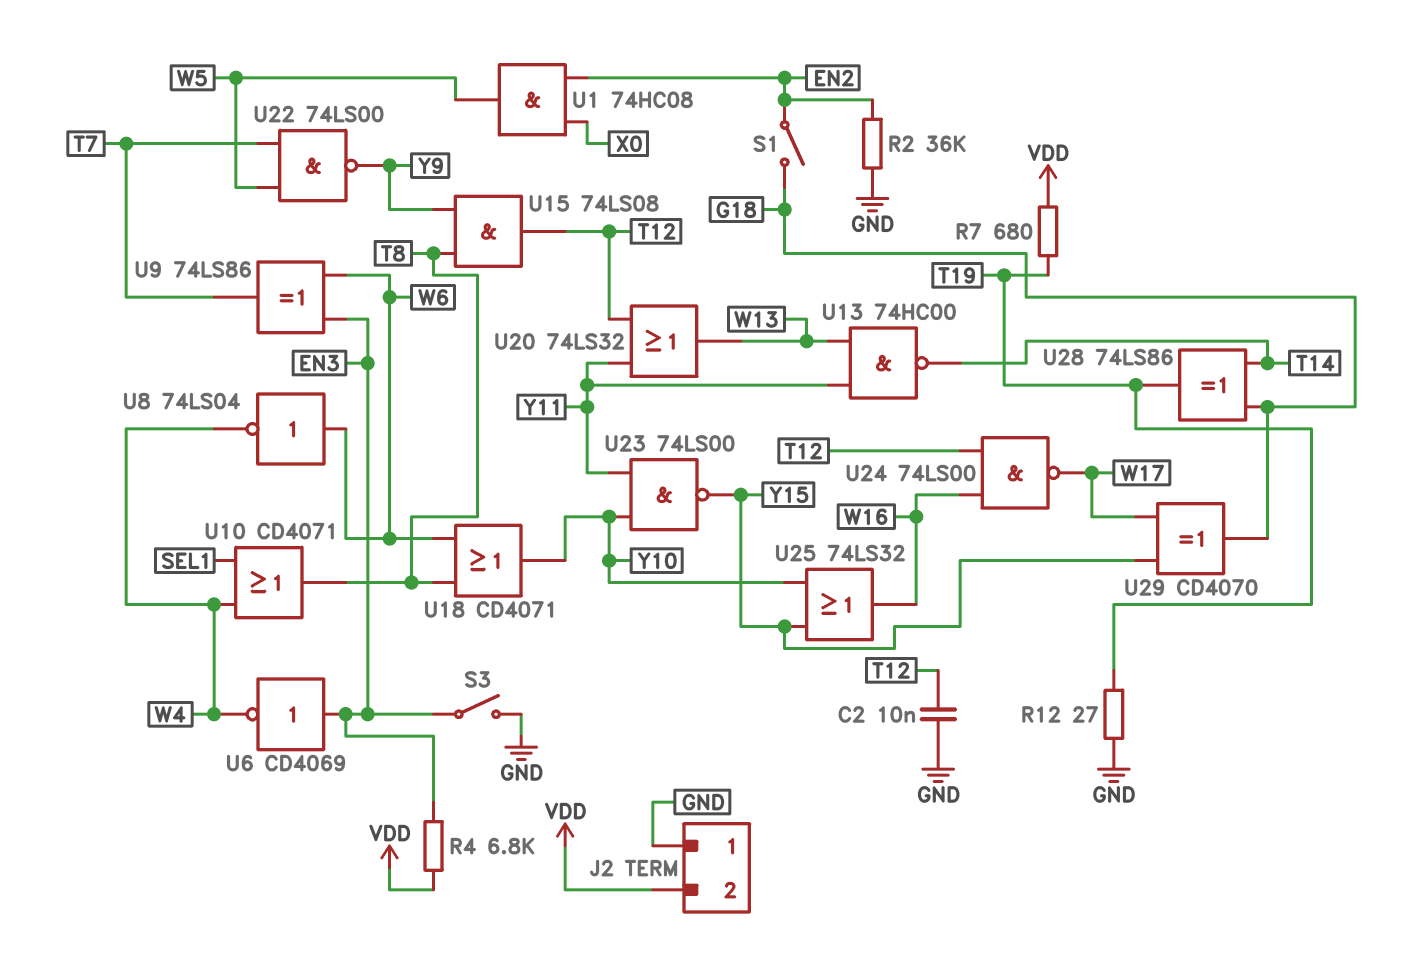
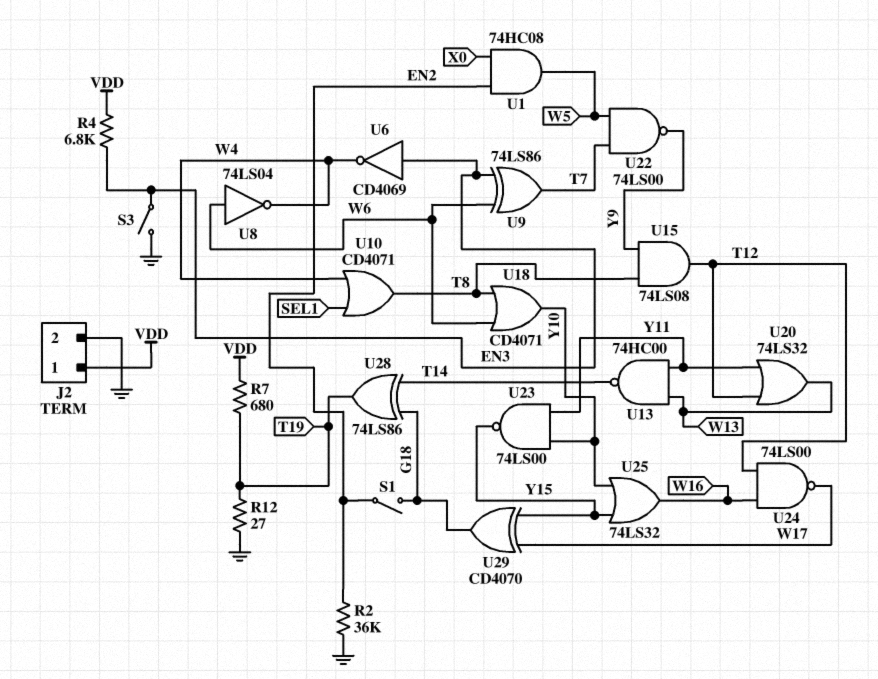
C2: 10nF (GND, T12) -> none
J2 pin 1: GND -> VDD
J2 pin 2: VDD -> GND

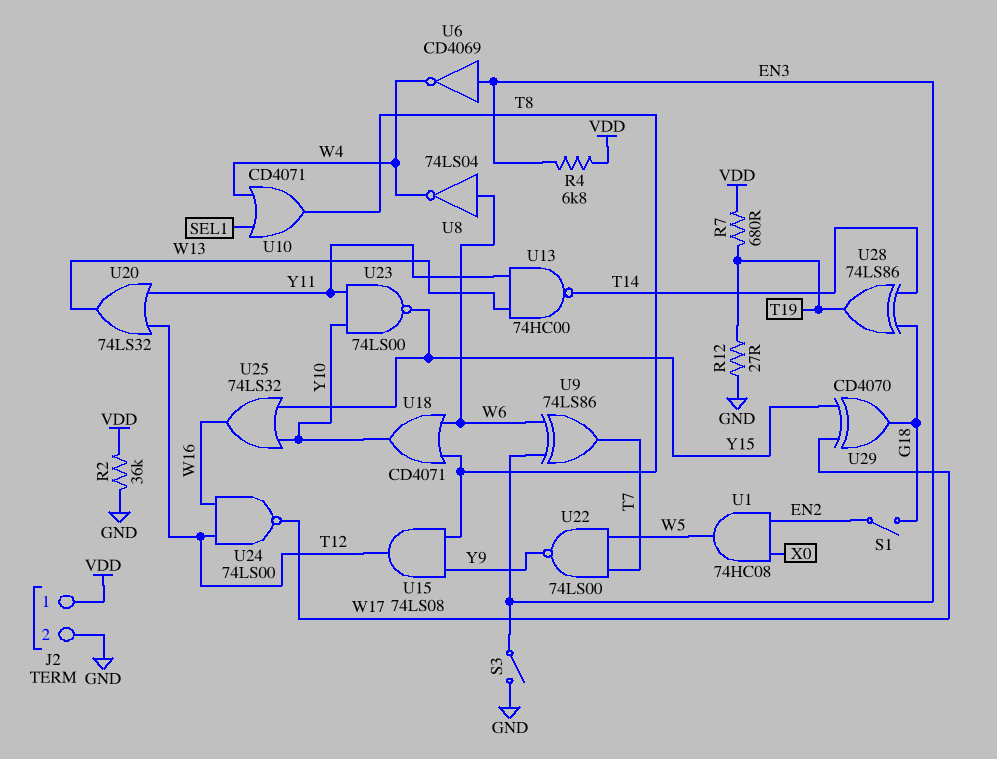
R2: 36k (EN2, GND) -> 36k (GND, VDD)

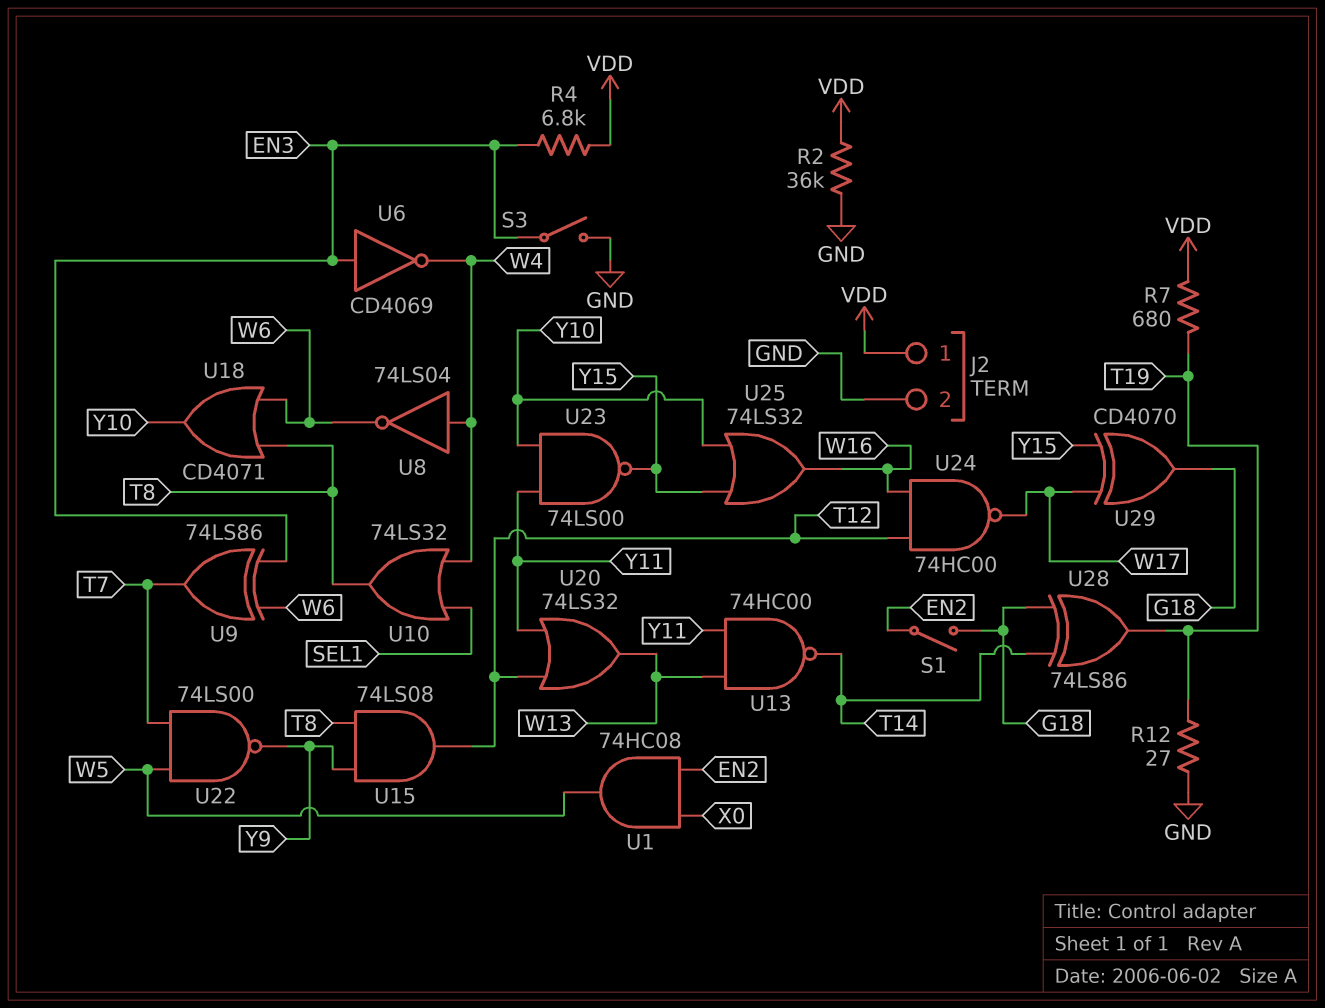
U8: NOT 74LS04 (in W6, out W4) -> NOT 74LS04 (in W4, out W6)
U10: OR CD4071 (in SEL1, in W4, out T8) -> OR 74LS32 (in SEL1, in W4, out T8)
U24: NAND 74LS00 (in T12, in W16, out W17) -> NAND 74HC00 (in T12, in W16, out W17)

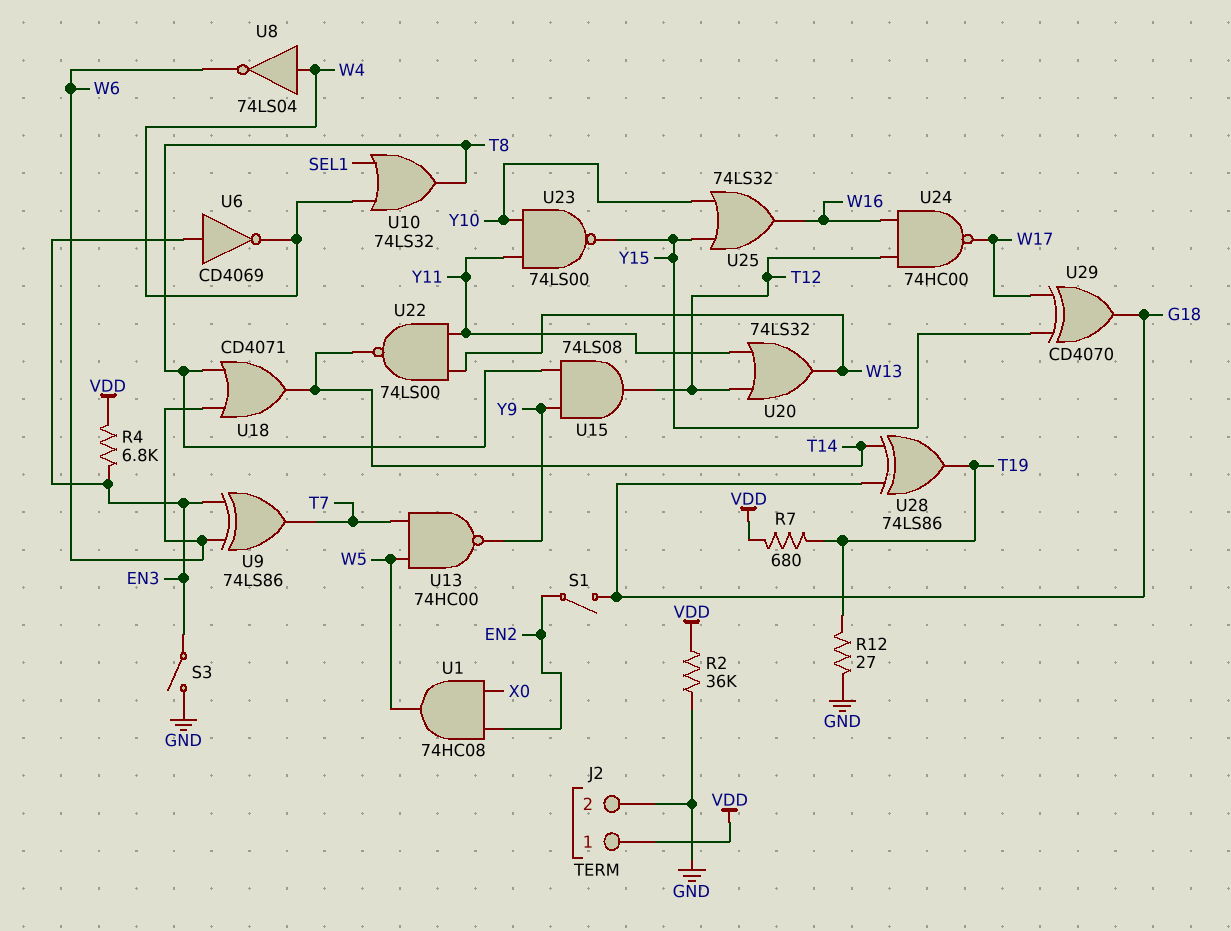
U13: NAND 74HC00 (in W13, in Y11, out T14) -> NAND 74HC00 (in T7, in W5, out Y9)
U18: OR CD4071 (in T8, in W6, out Y10) -> OR CD4071 (in T8, in W6, out T14)
U22: NAND 74LS00 (in T7, in W5, out Y9) -> NAND 74LS00 (in W13, in Y11, out T14)

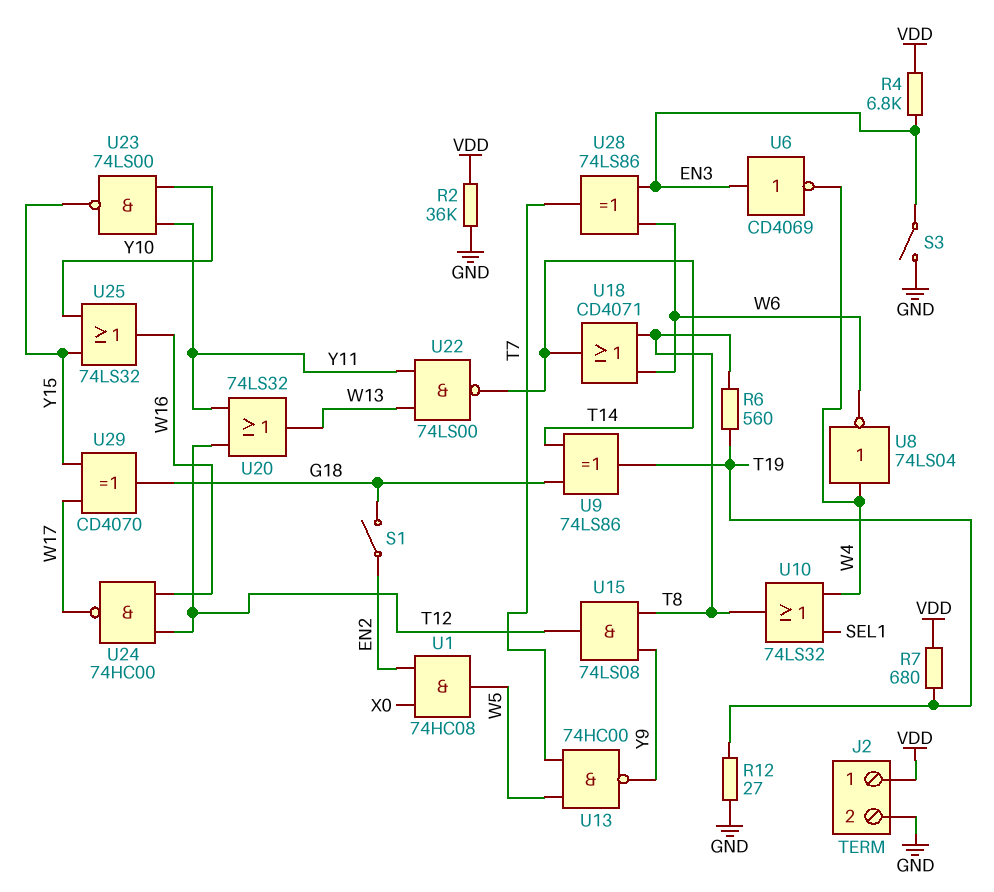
R6: none -> 560 (T8, T19)
U9: XOR 74LS86 (in EN3, in W6, out T7) -> XOR 74LS86 (in G18, in T14, out T19)
U28: XOR 74LS86 (in G18, in T14, out T19) -> XOR 74LS86 (in EN3, in W6, out T7)

